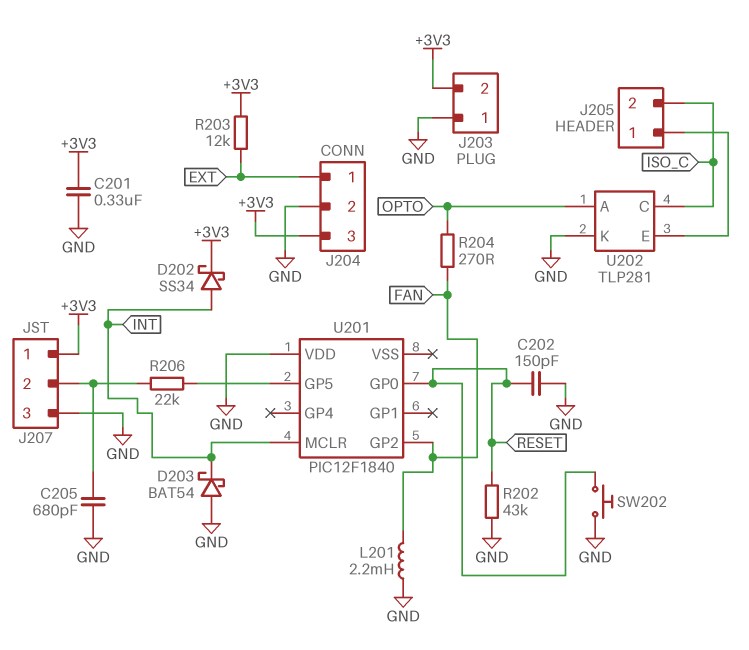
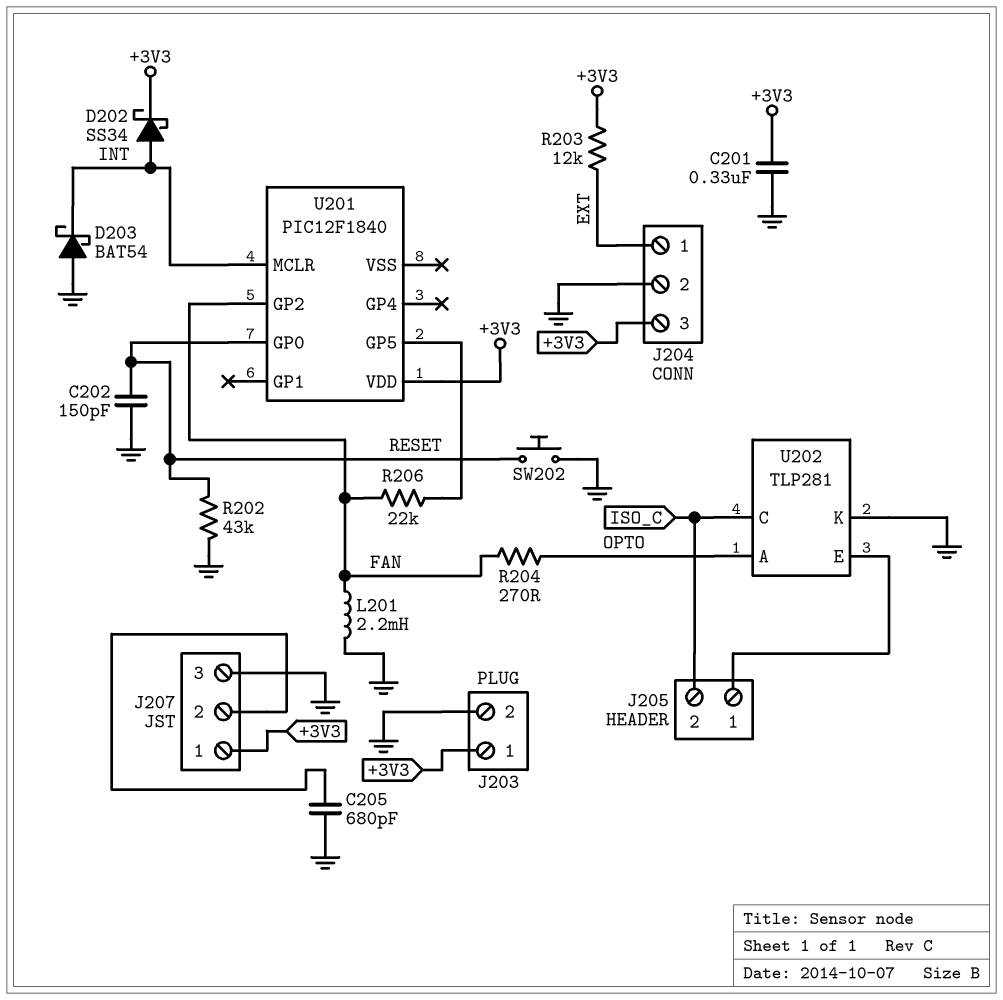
J203 pin 1: GND -> +3V3
J203 pin 2: +3V3 -> GND
R206: 22k (J207/2, U201/GP5) -> 22k (FAN, U201/GP5)
U201 pin VDD: GND -> +3V3

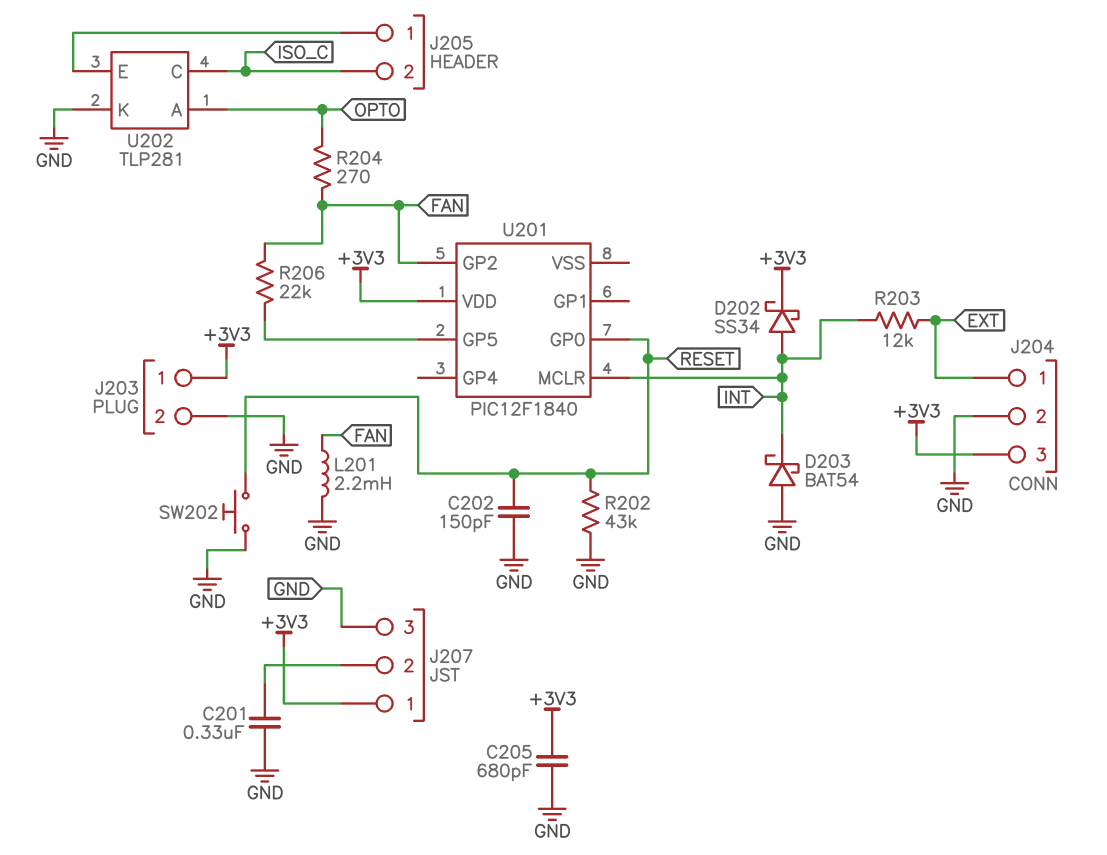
C201: 330nF (+3V3, GND) -> 330nF (GND, J207/2)
C205: 680pF (GND, J207/2) -> 680pF (+3V3, GND)
R203: 12k (+3V3, EXT) -> 12k (EXT, INT)

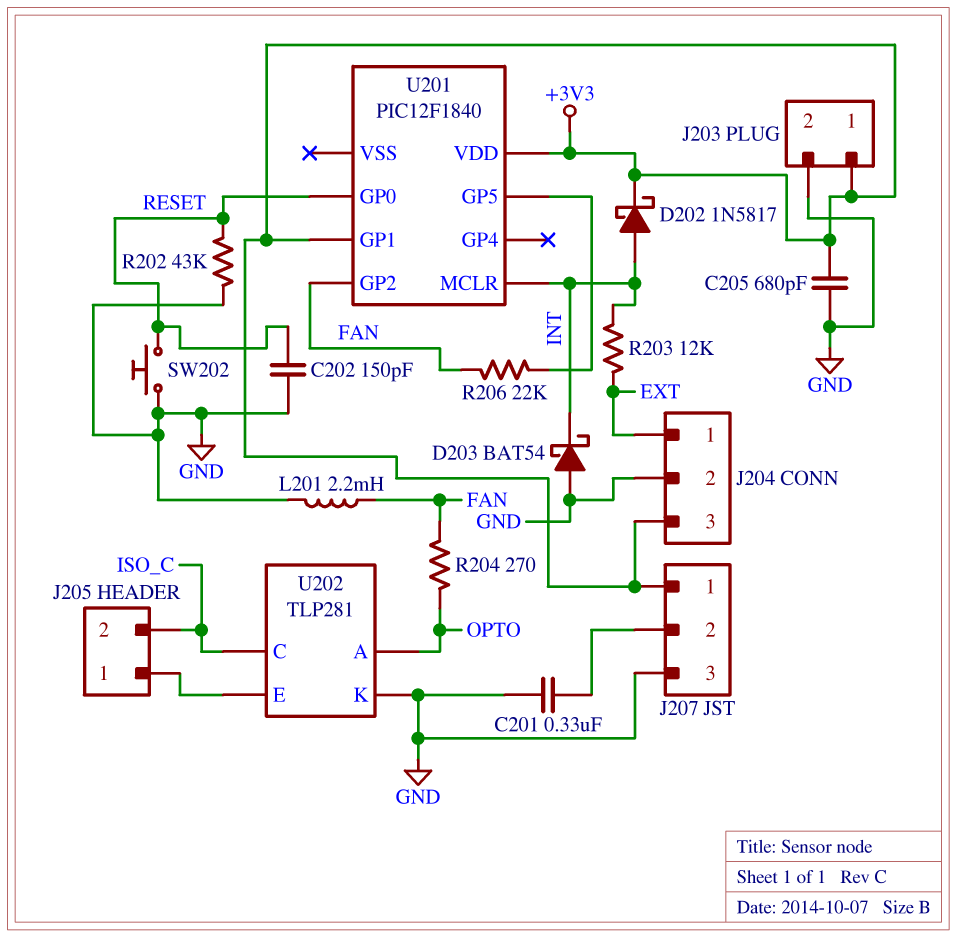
D202: schottky SS34 (A INT, K +3V3) -> schottky 1N5817 (A INT, K +3V3)
U201 pin GP1: none -> +3V3

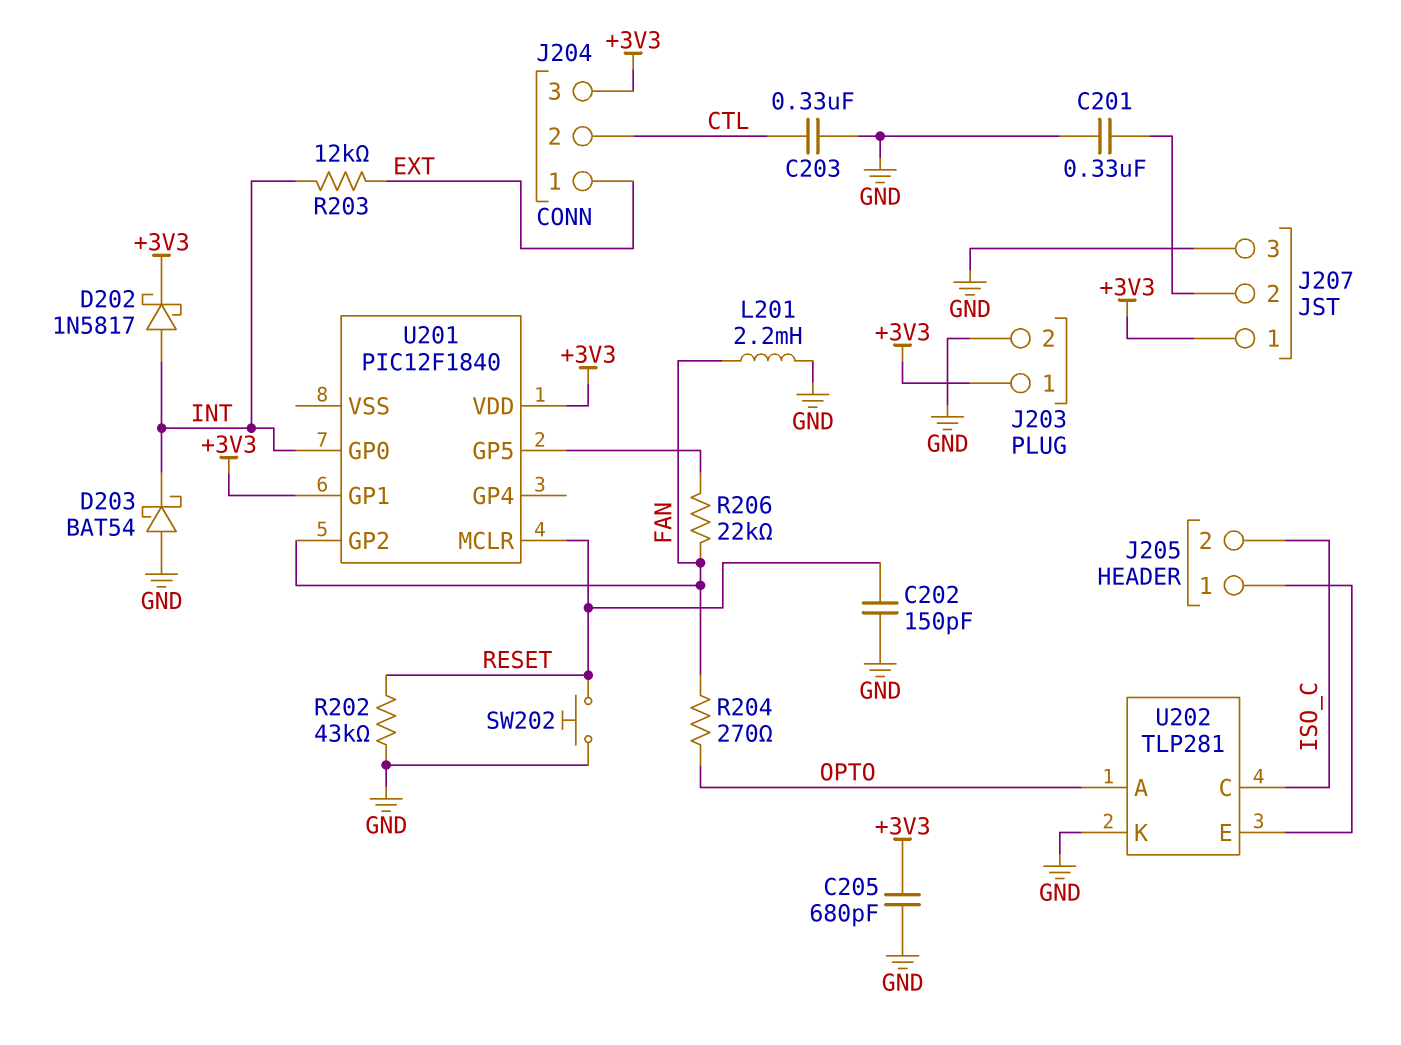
C203: none -> 330nF (CTL, GND)
J204 pin 2: GND -> CTL
U201 pin GP0: RESET -> INT
U201 pin MCLR: INT -> RESET

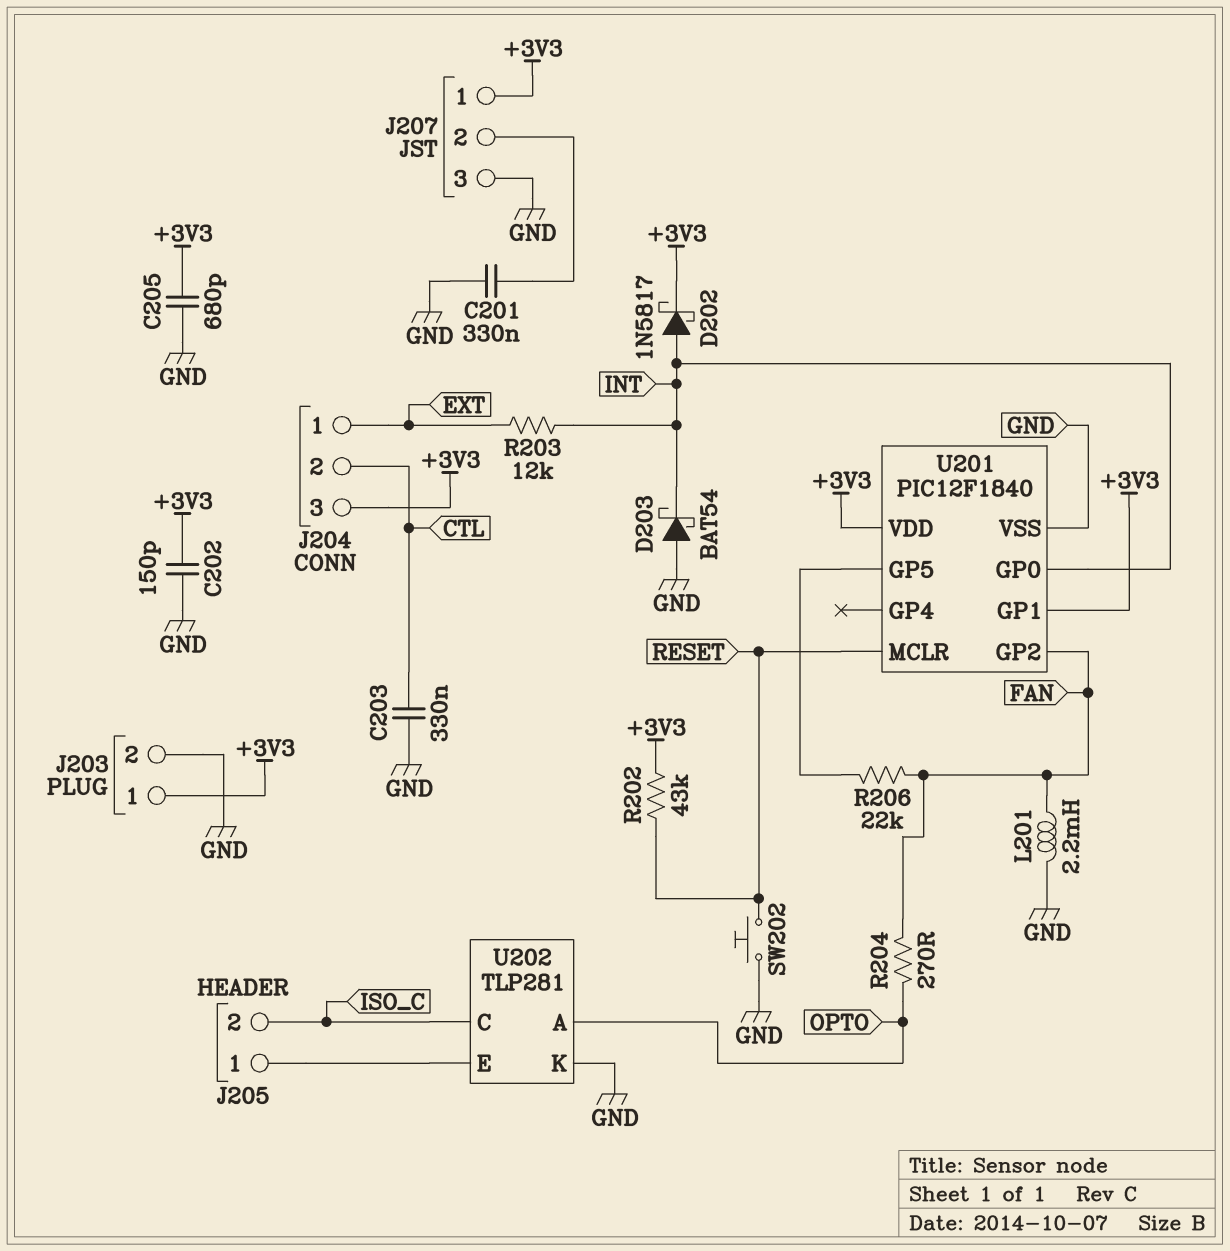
C202: 150pF (GND, RESET) -> 150pF (+3V3, GND)
R202: 43k (GND, RESET) -> 43k (+3V3, RESET)
U201 pin VSS: none -> GND

